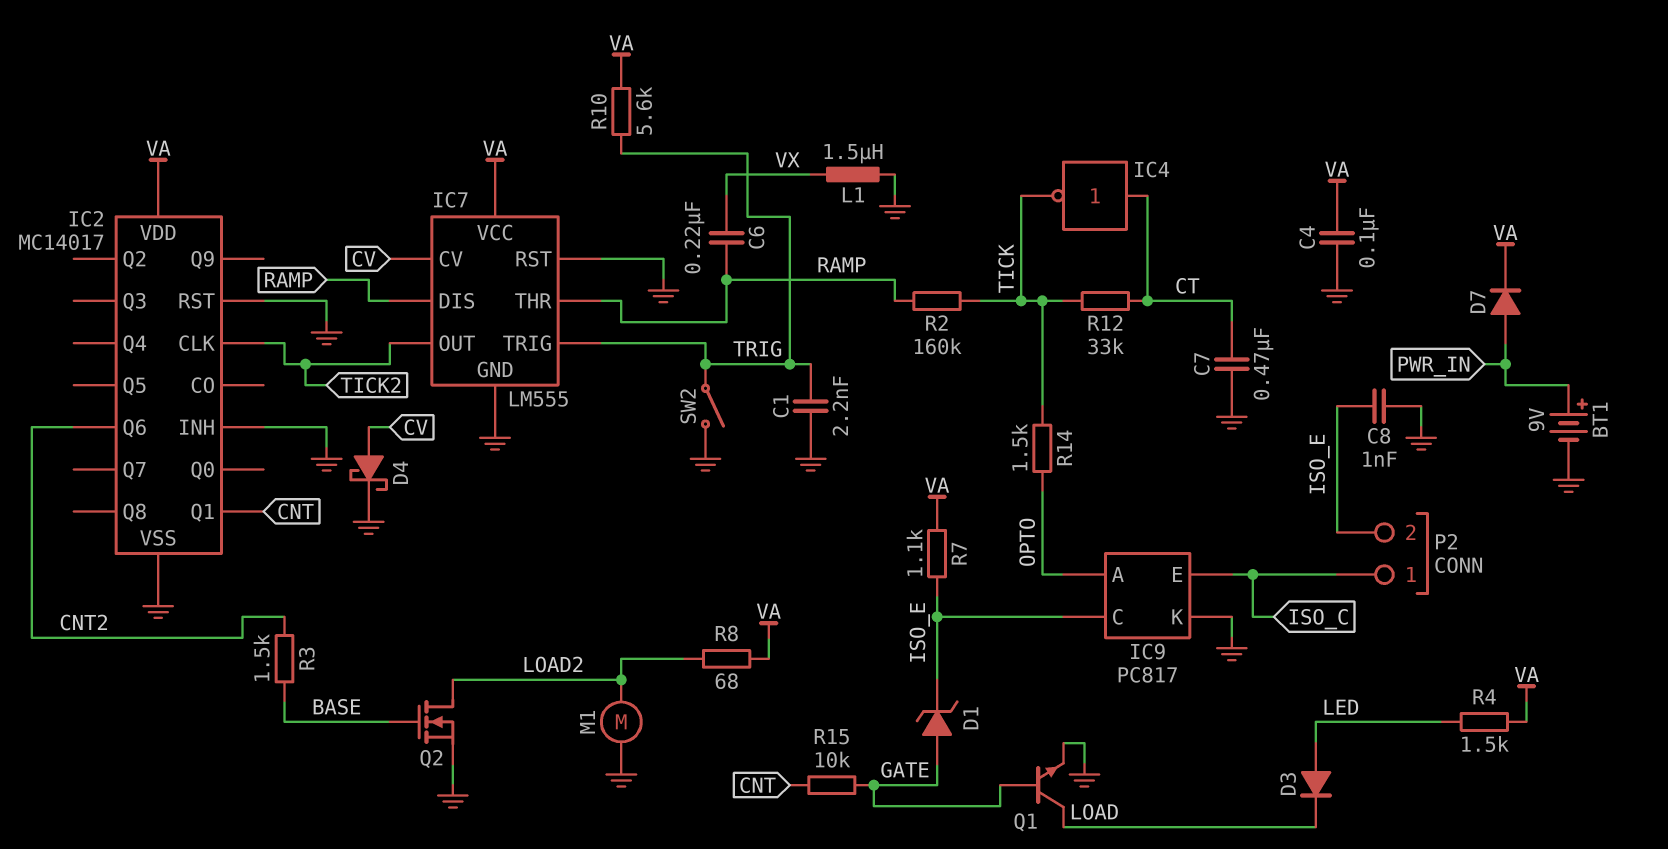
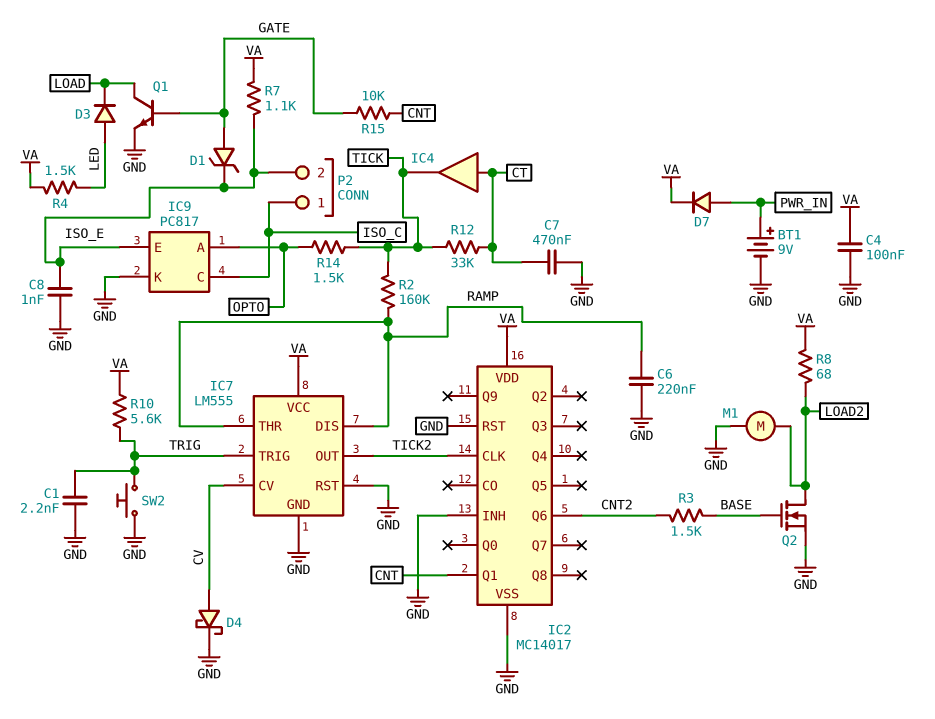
C6: 220nF (RAMP, VX) -> 220nF (GND, RAMP)
IC4: NOT (in CT, out TICK) -> buffer (in CT, out TICK)
IC9 pin C: ISO_E -> ISO_C
IC9 pin E: ISO_C -> ISO_E
L1: 1.5uH (GND, VX) -> none
SW2: switch (GND, TRIG) -> button (GND, TRIG)

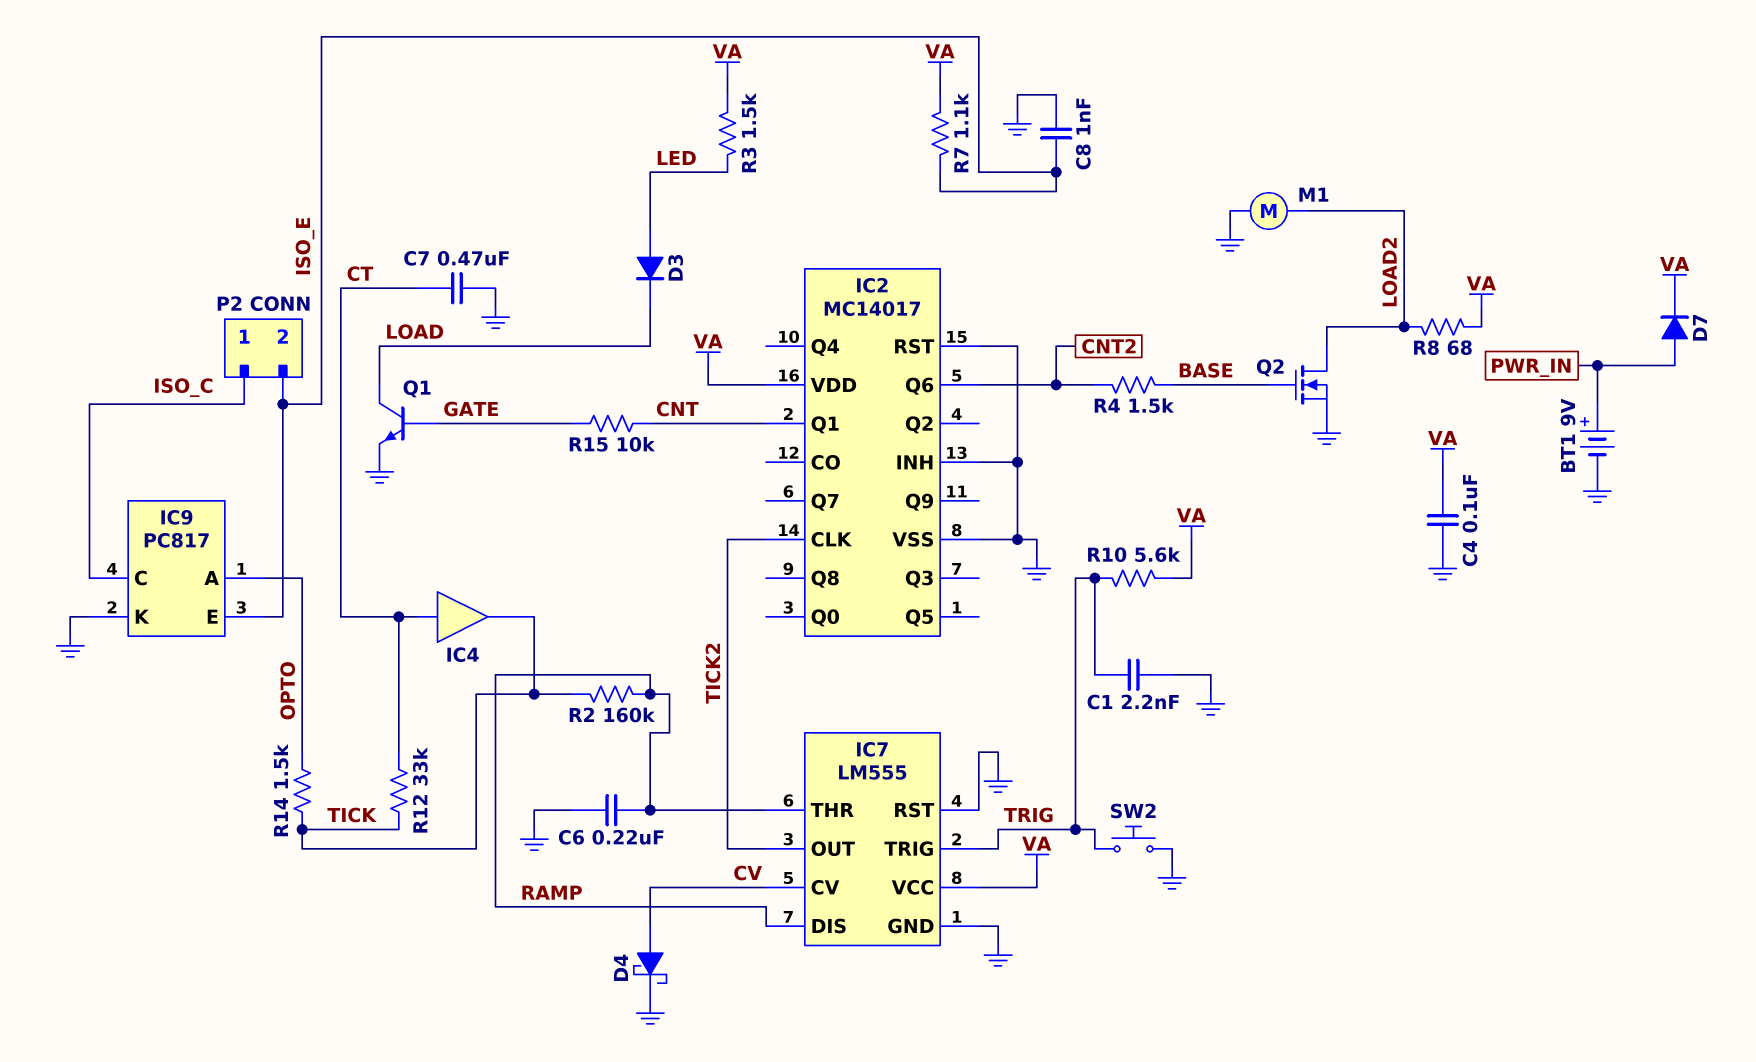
D1: zener (A GATE, K ISO_E) -> none
R3: 1.5k (BASE, CNT2) -> 1.5k (LED, VA)
R4: 1.5k (LED, VA) -> 1.5k (BASE, CNT2)

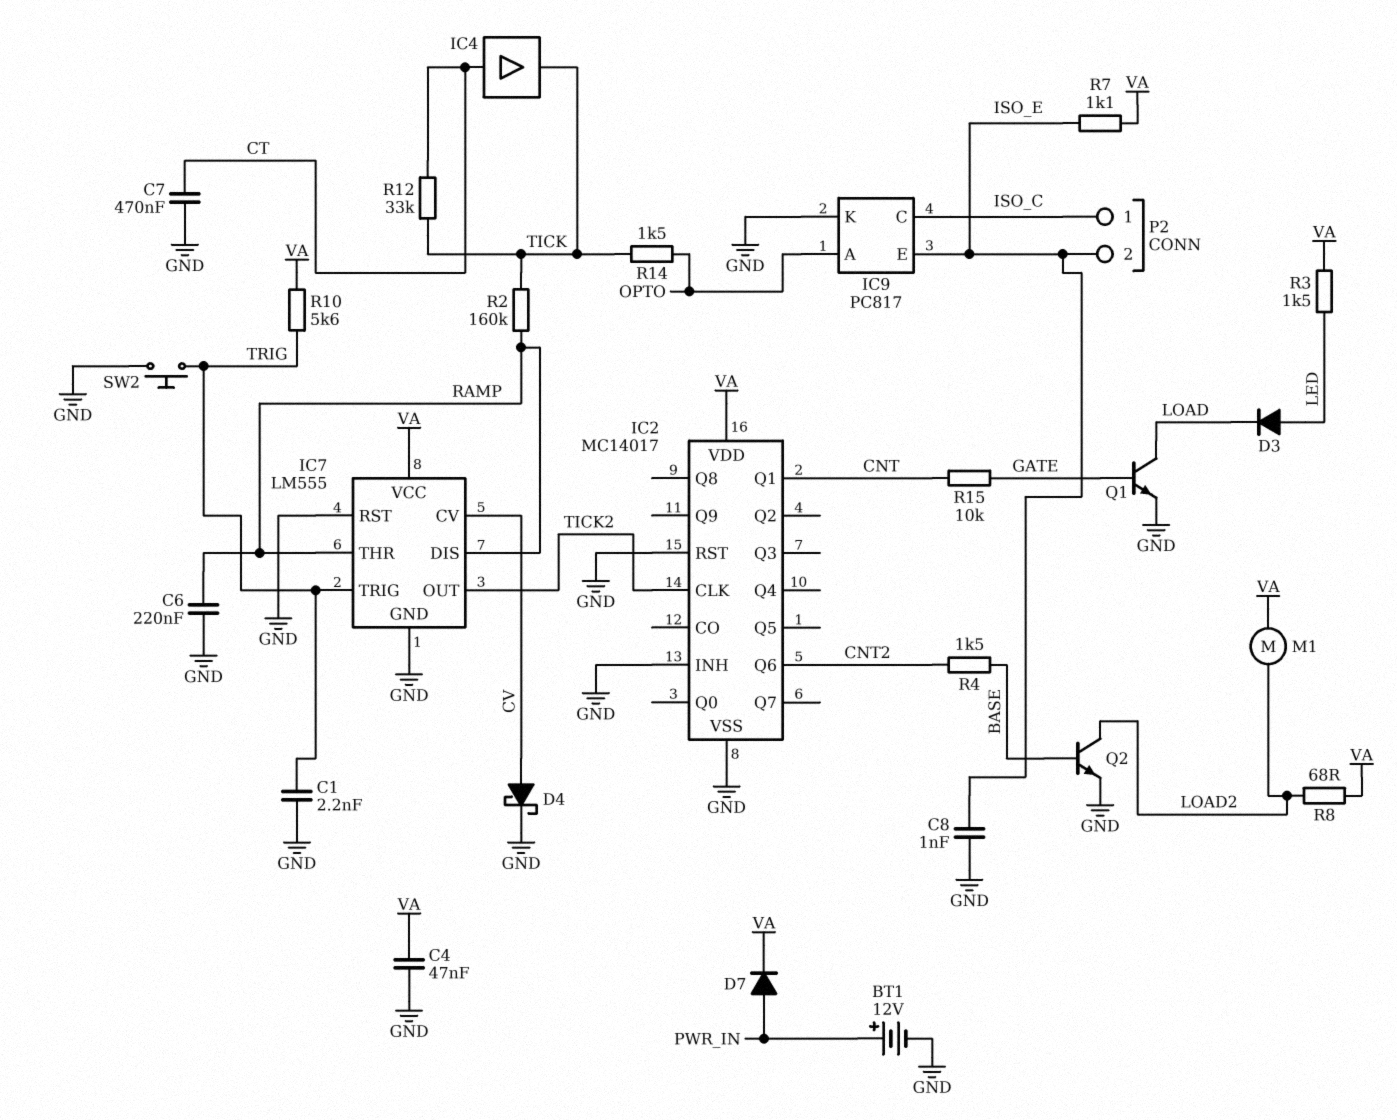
BT1: 9V (plus PWR_IN, minus GND) -> 12V (plus PWR_IN, minus GND)
C4: 100nF (GND, VA) -> 47nF (GND, VA)
M1: motor (GND, LOAD2) -> motor (LOAD2, VA)
Q2: NMOS (G BASE, D LOAD2, S GND) -> NPN (B BASE, C LOAD2, E GND)

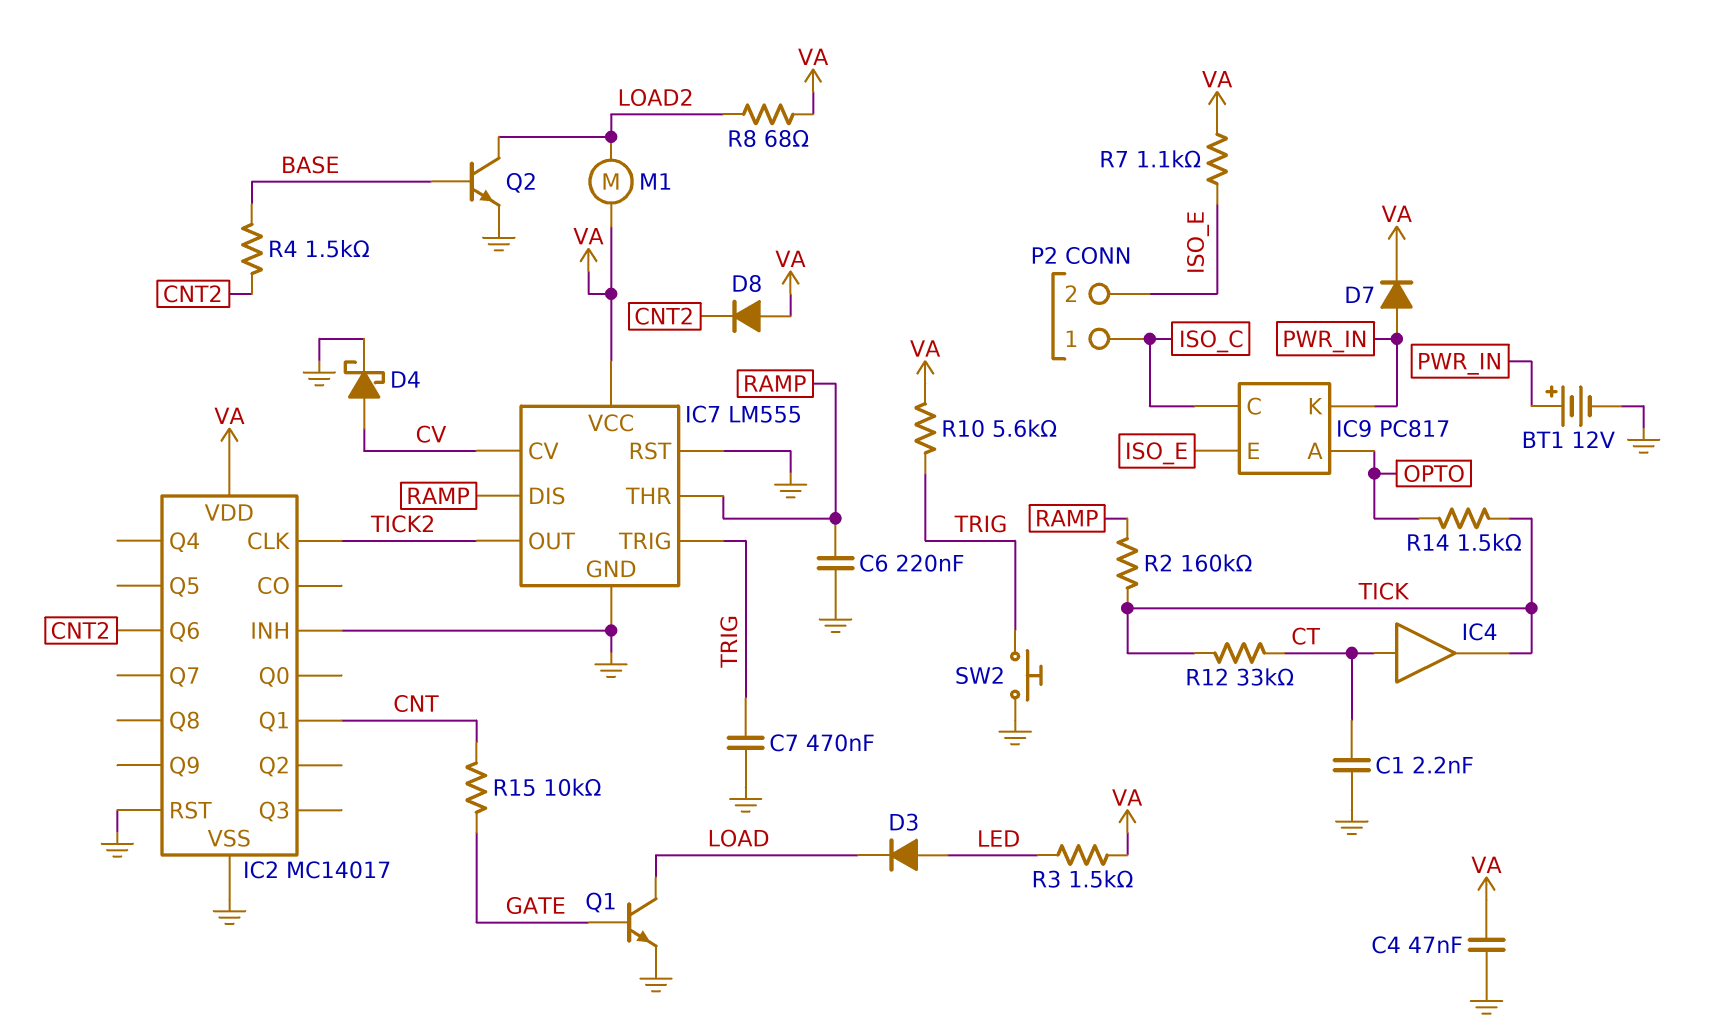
C1: 2.2nF (GND, TRIG) -> 2.2nF (CT, GND)
C7: 470nF (CT, GND) -> 470nF (GND, TRIG)
C8: 1nF (GND, ISO_E) -> none
D8: none -> diode (A VA, K CNT2)
IC9 pin K: GND -> PWR_IN

